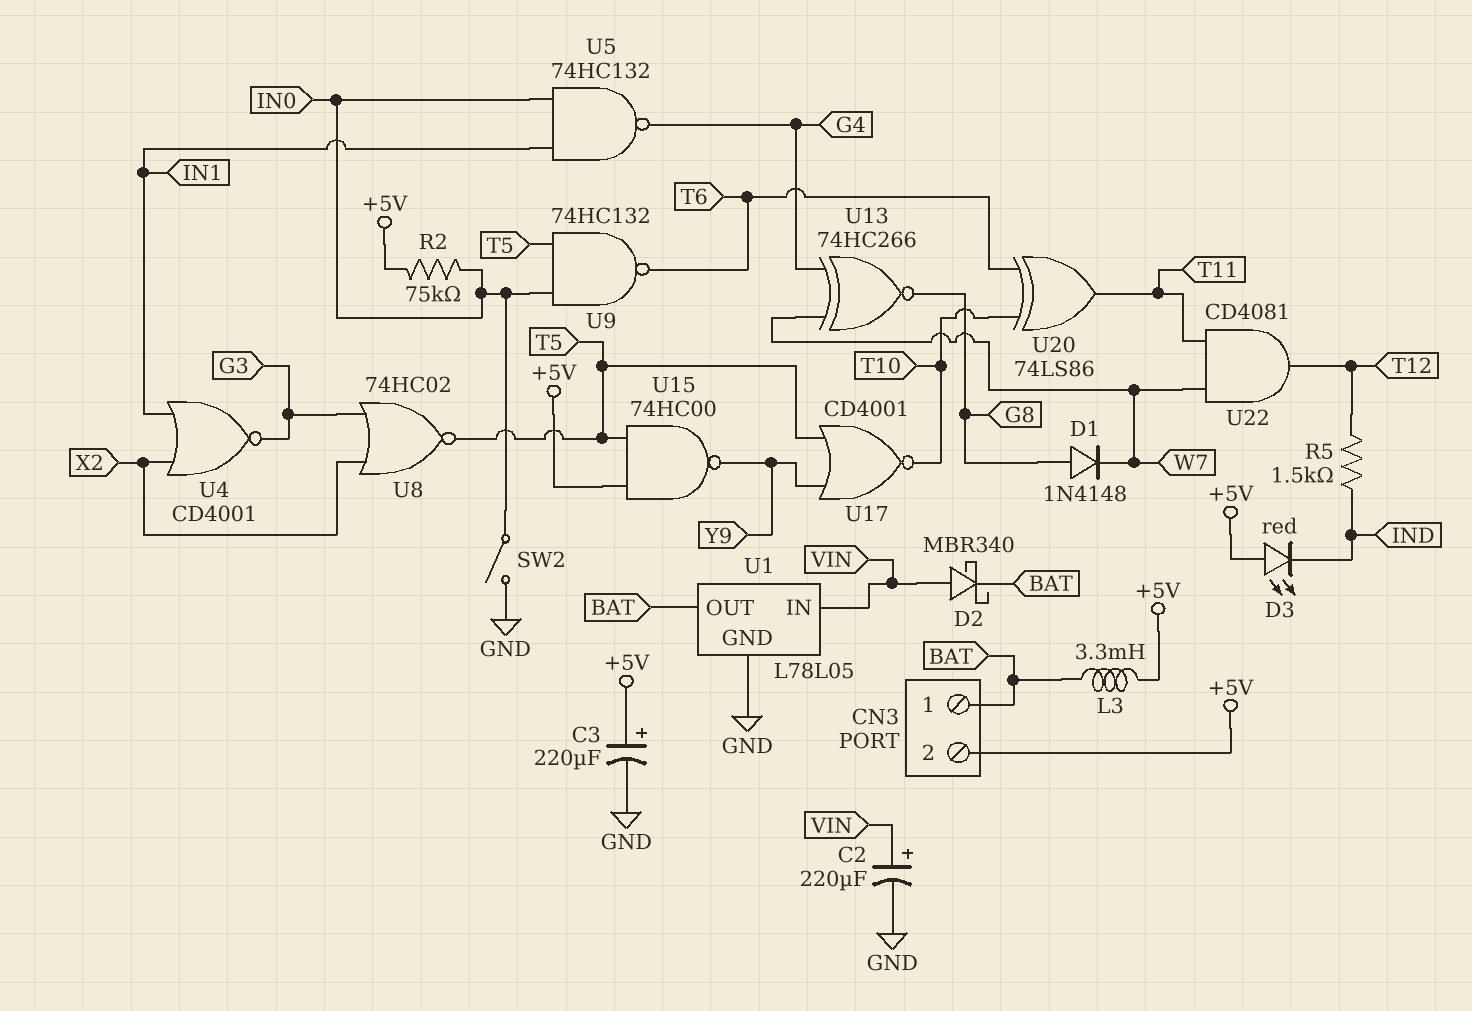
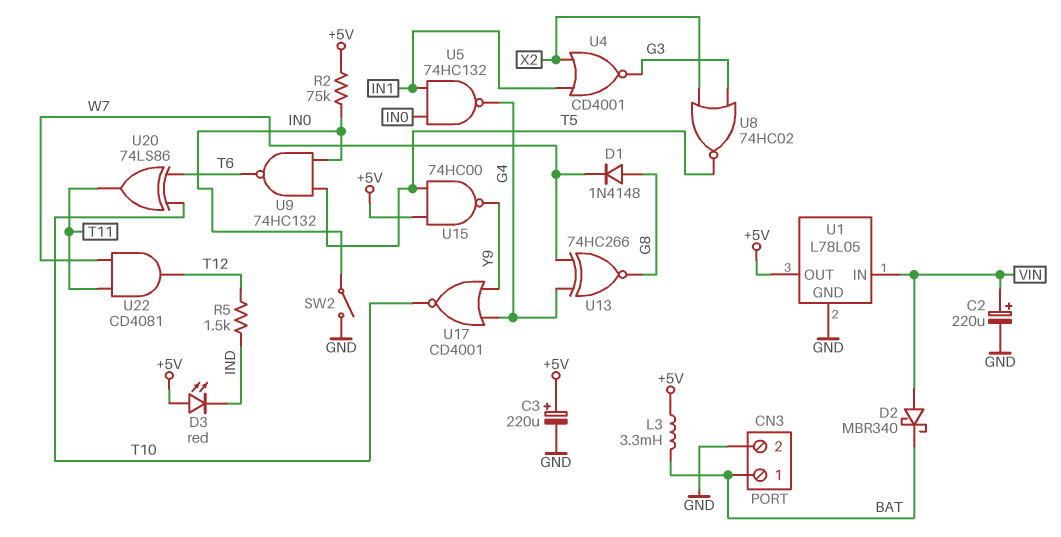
CN3 pin 2: +5V -> GND
U1 pin OUT: BAT -> +5V
U17: NOR CD4001 (in T5, in Y9, out T10) -> NOR CD4001 (in G4, in Y9, out T10)

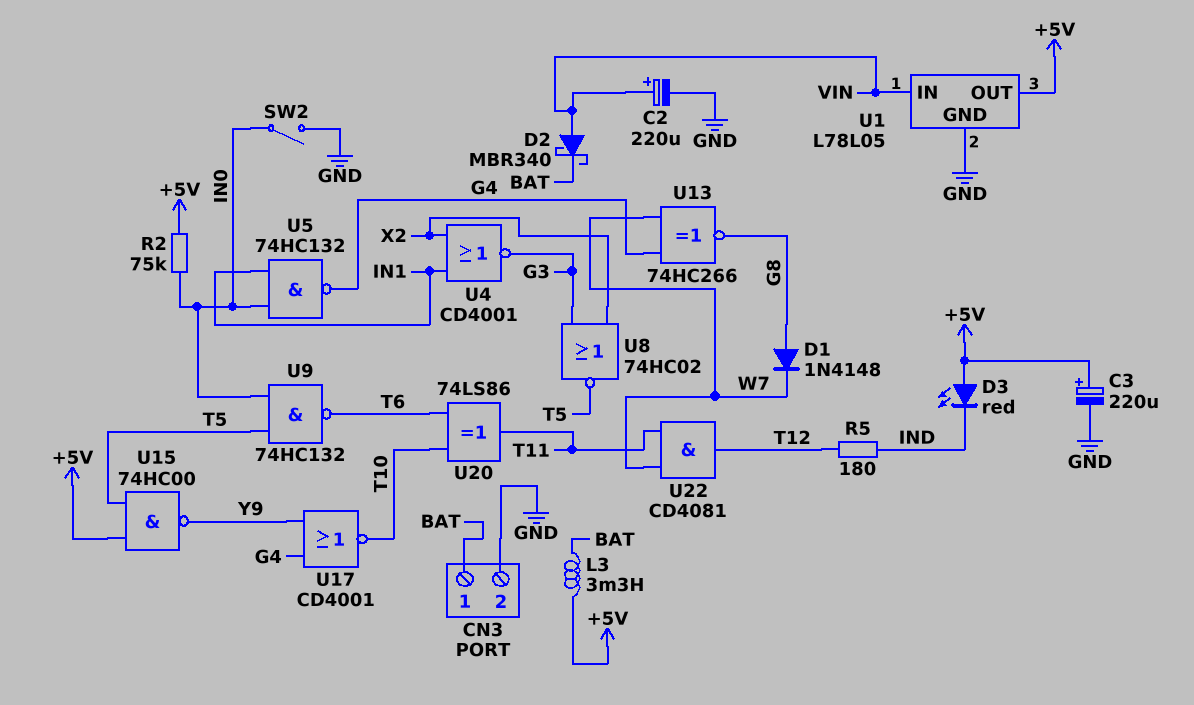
R5: 1.5k (IND, T12) -> 180 (IND, T12)

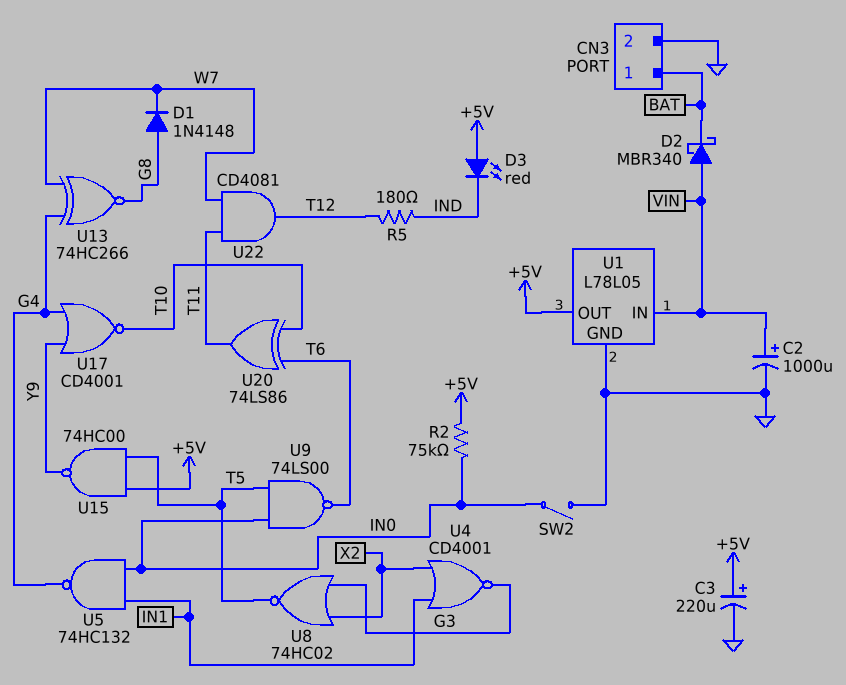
C2: 220uF (plus VIN, minus GND) -> 1000uF (plus VIN, minus GND)
L3: 3.3mH (+5V, BAT) -> none
U9: NAND 74HC132 (in IN0, in T5, out T6) -> NAND 74LS00 (in IN0, in T5, out T6)

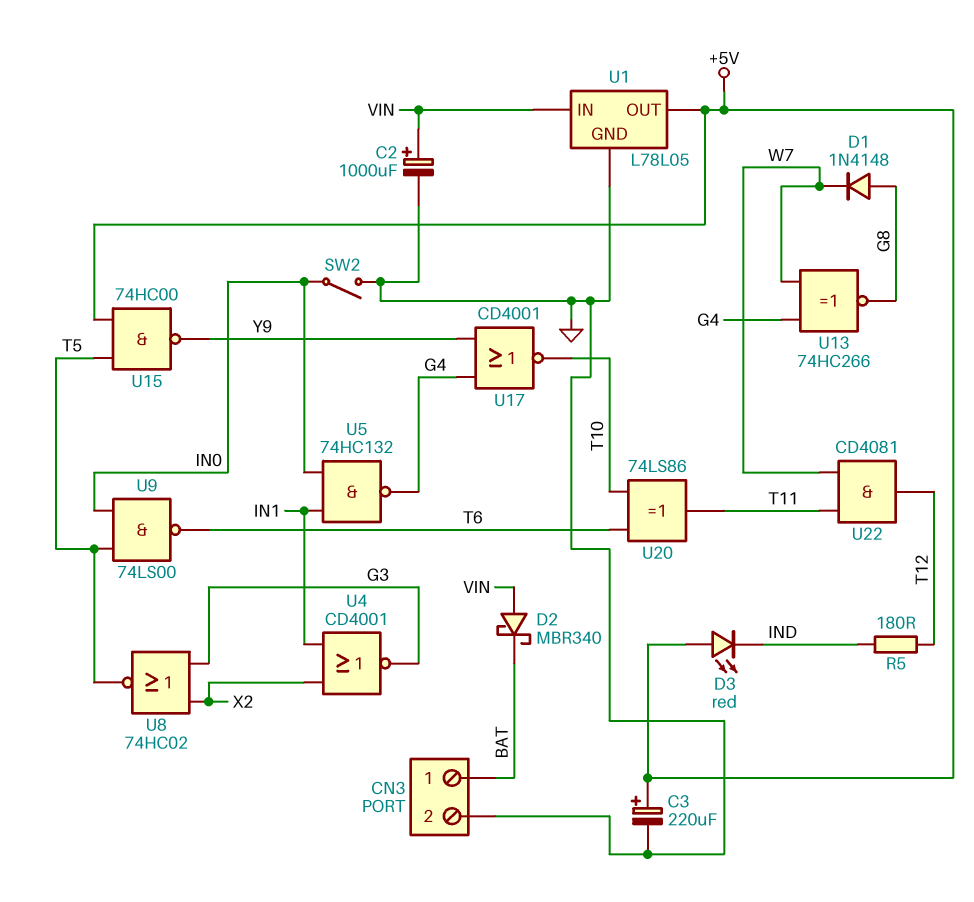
R2: 75k (+5V, IN0) -> none

